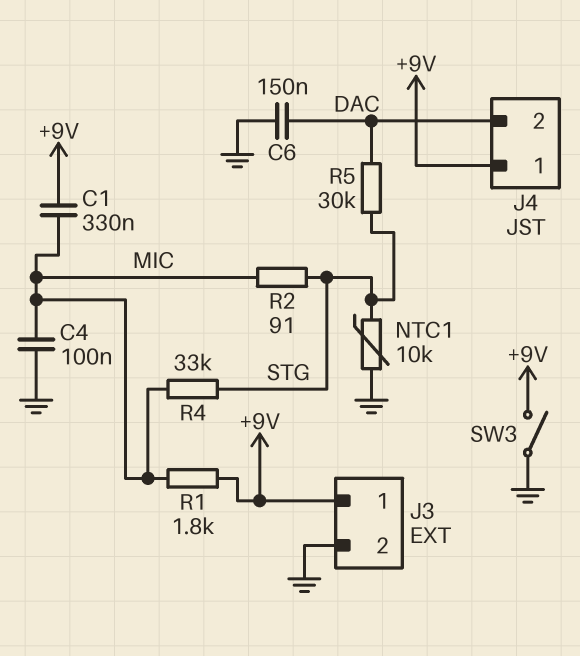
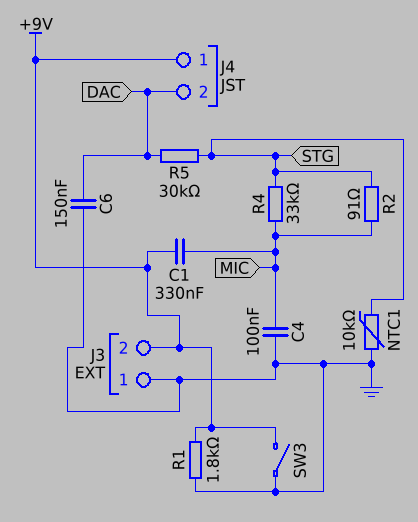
J3 pin 1: +9V -> GND
J3 pin 2: GND -> +9V
R1: 1.8k (+9V, MIC) -> 1.8k (+9V, GND)

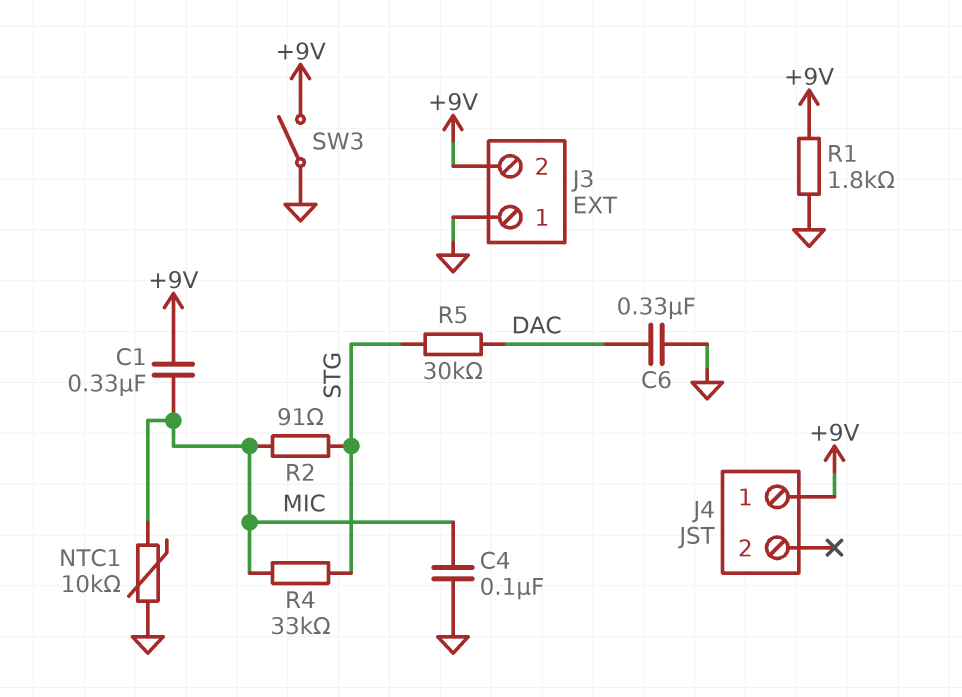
C6: 150nF (DAC, GND) -> 330nF (DAC, GND)
J4 pin 2: DAC -> none
NTC1: 10k (GND, STG) -> 10k (GND, MIC)

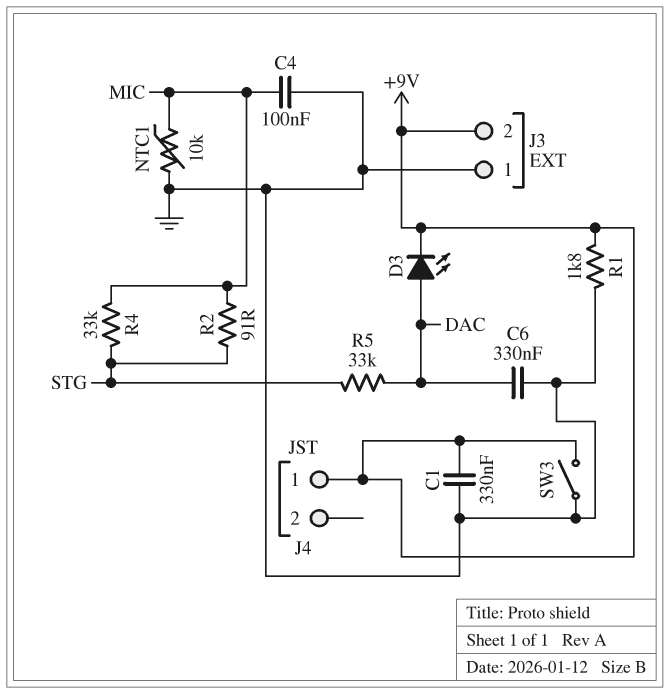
C1: 330nF (+9V, MIC) -> 330nF (+9V, GND)
D3: none -> LED (A DAC, K +9V)
R5: 30k (DAC, STG) -> 33k (DAC, STG)

